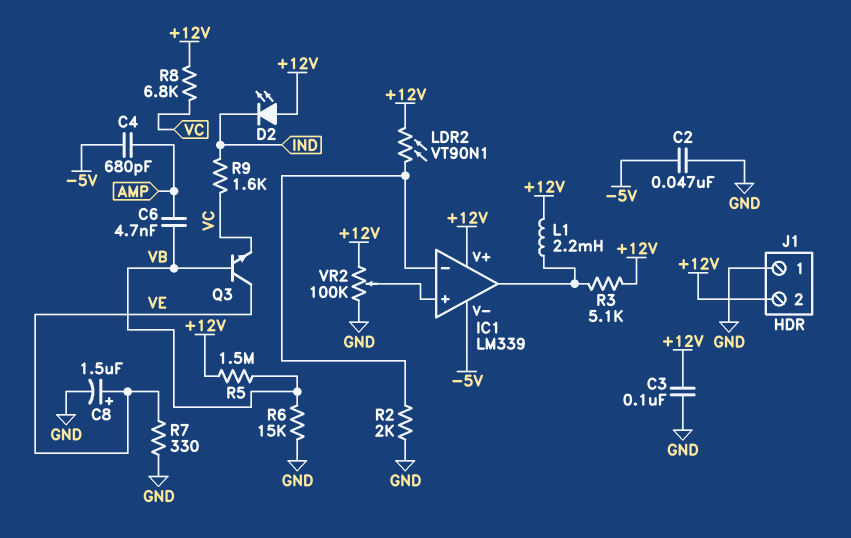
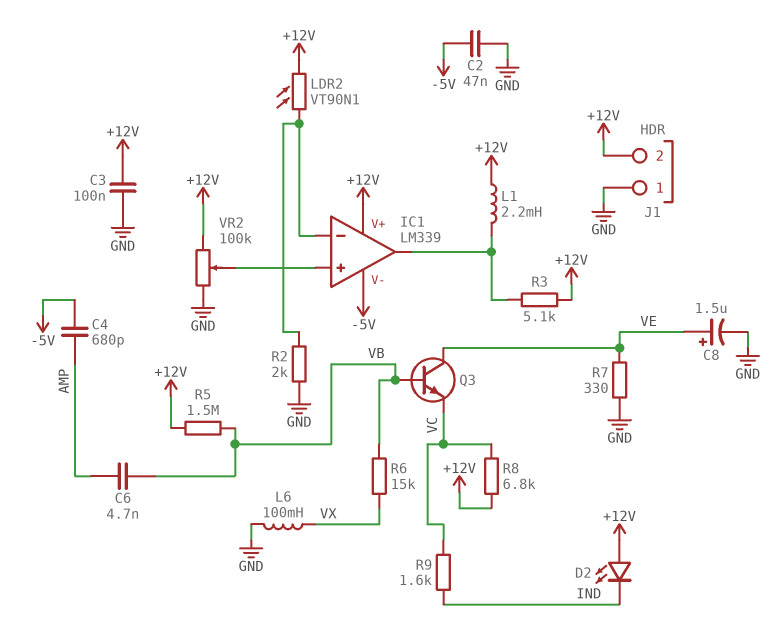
L6: none -> 100mH (GND, VX)
R6: 15k (GND, VB) -> 15k (VB, VX)

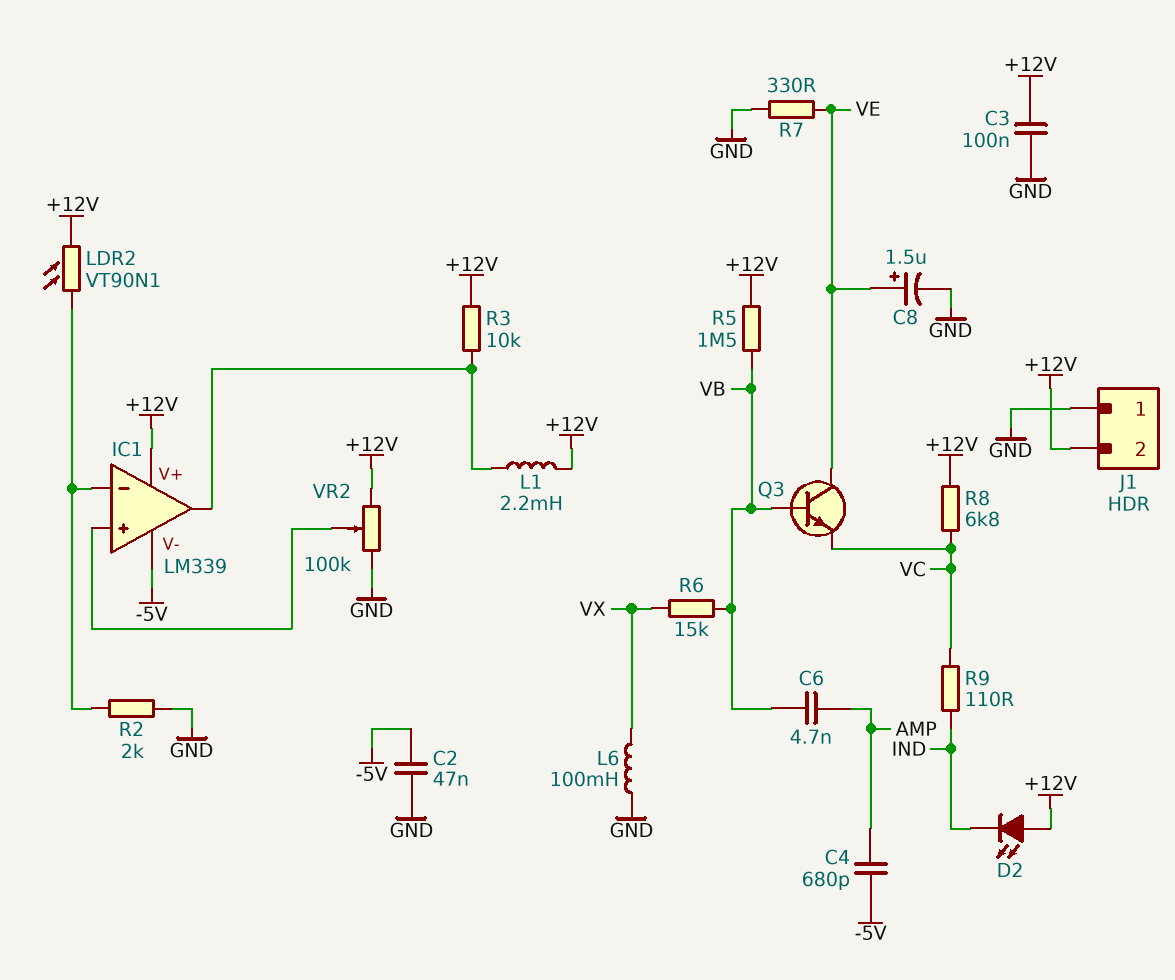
R3: 5.1k (+12V, IC1/out) -> 10k (+12V, IC1/out)
R9: 1.6k (IND, VC) -> 110 (IND, VC)

